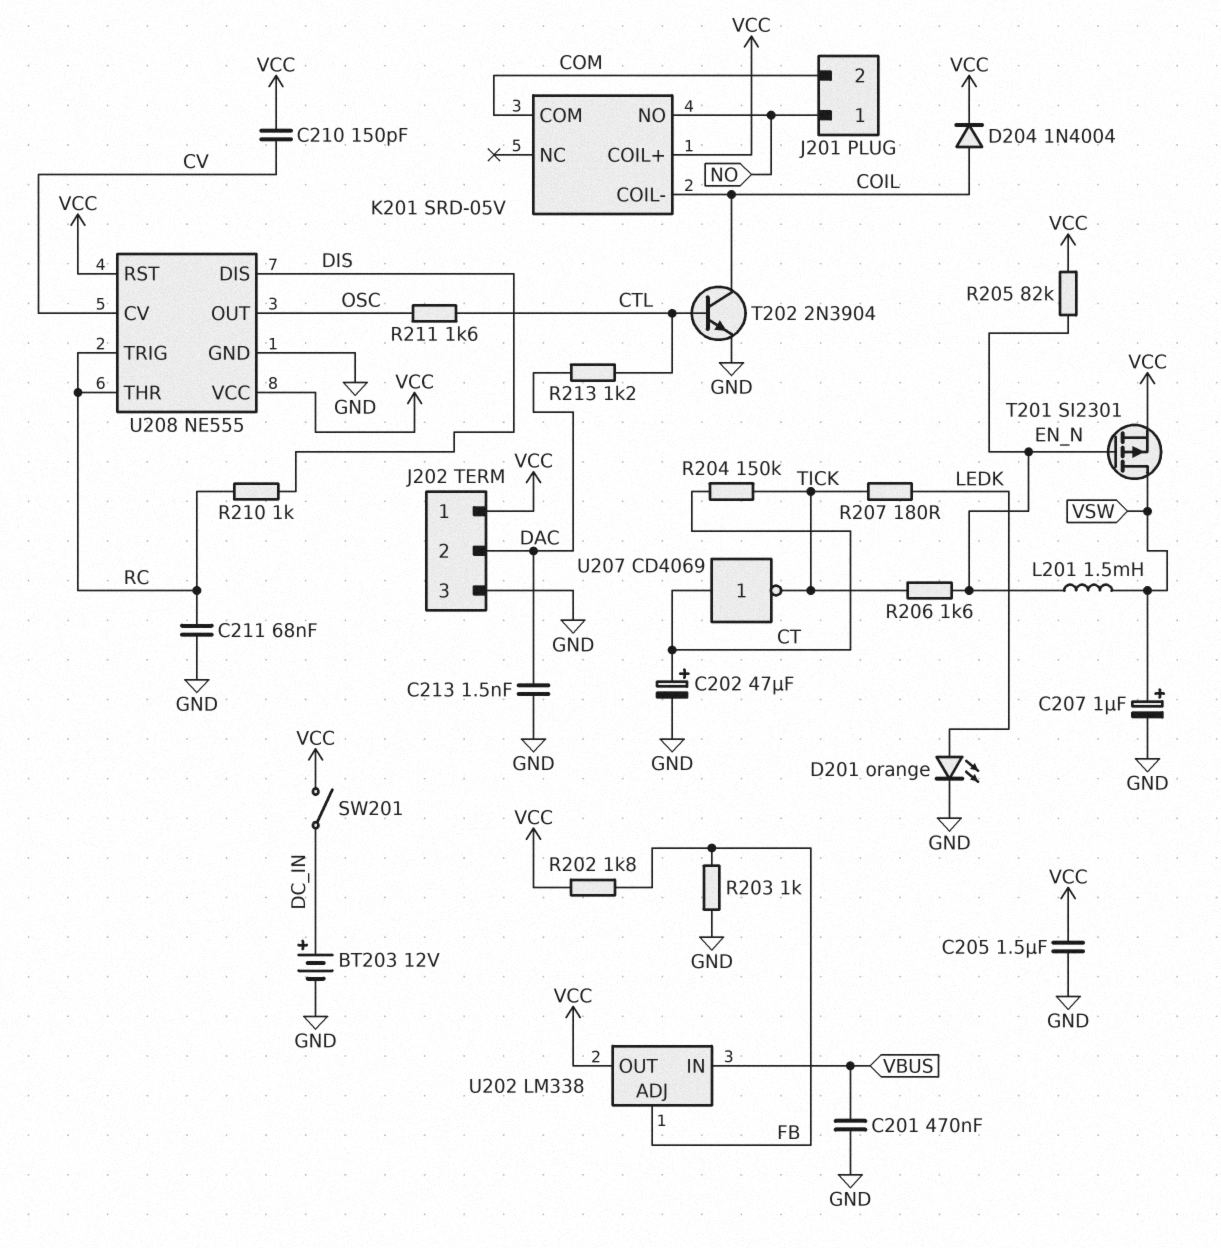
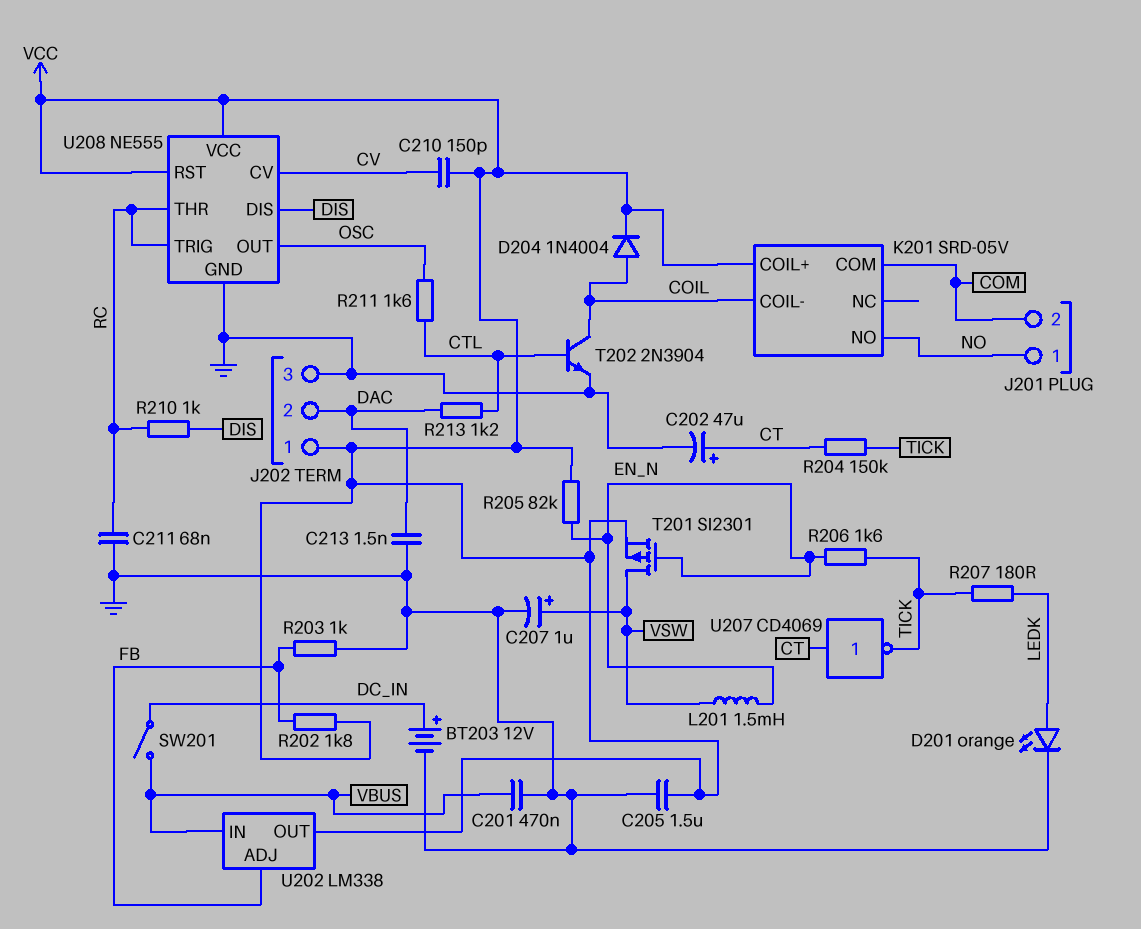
SW201: switch (DC_IN, VCC) -> switch (DC_IN, VBUS)

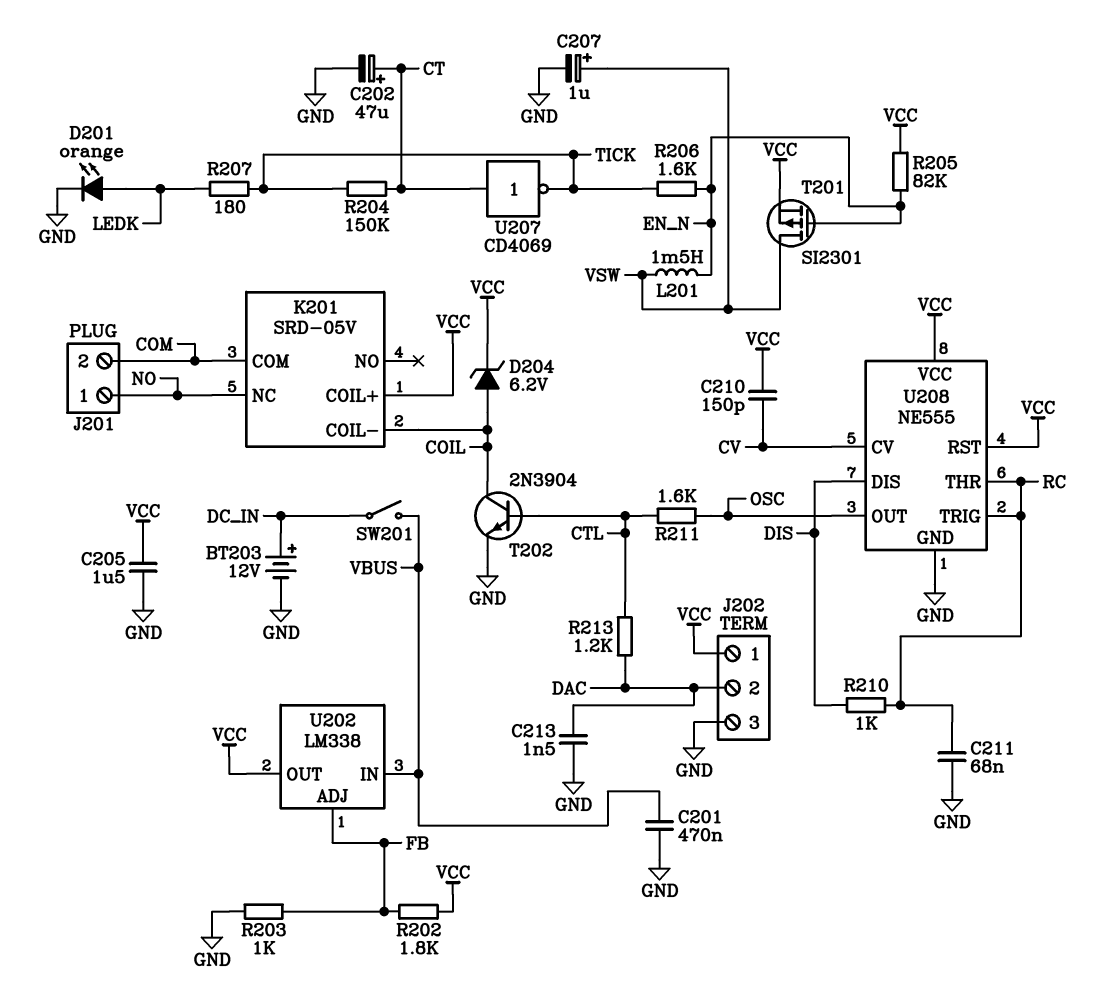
D204: diode 1N4004 (A COIL, K VCC) -> zener 6.2V (A COIL, K VCC)
K201 pin NC: none -> NO
K201 pin NO: NO -> none

